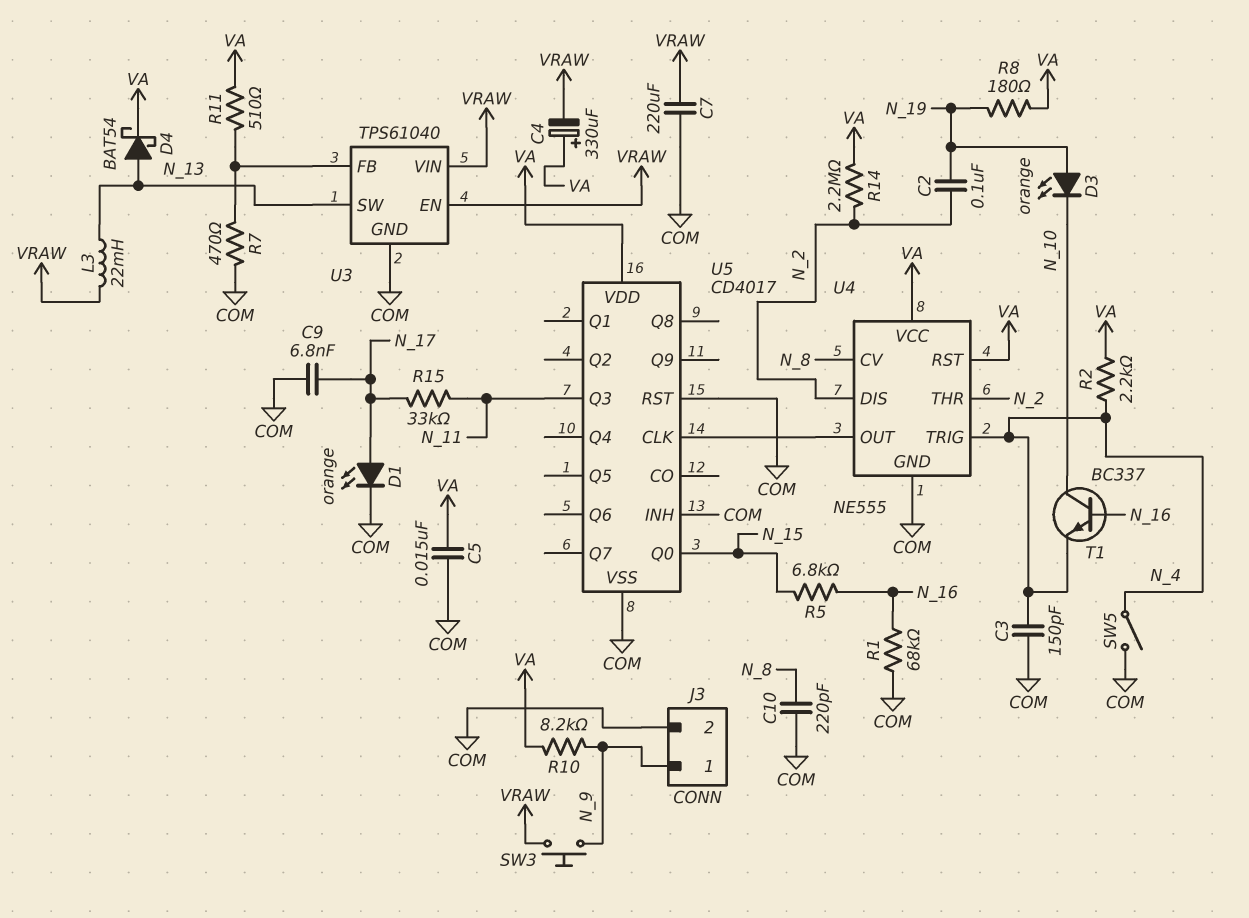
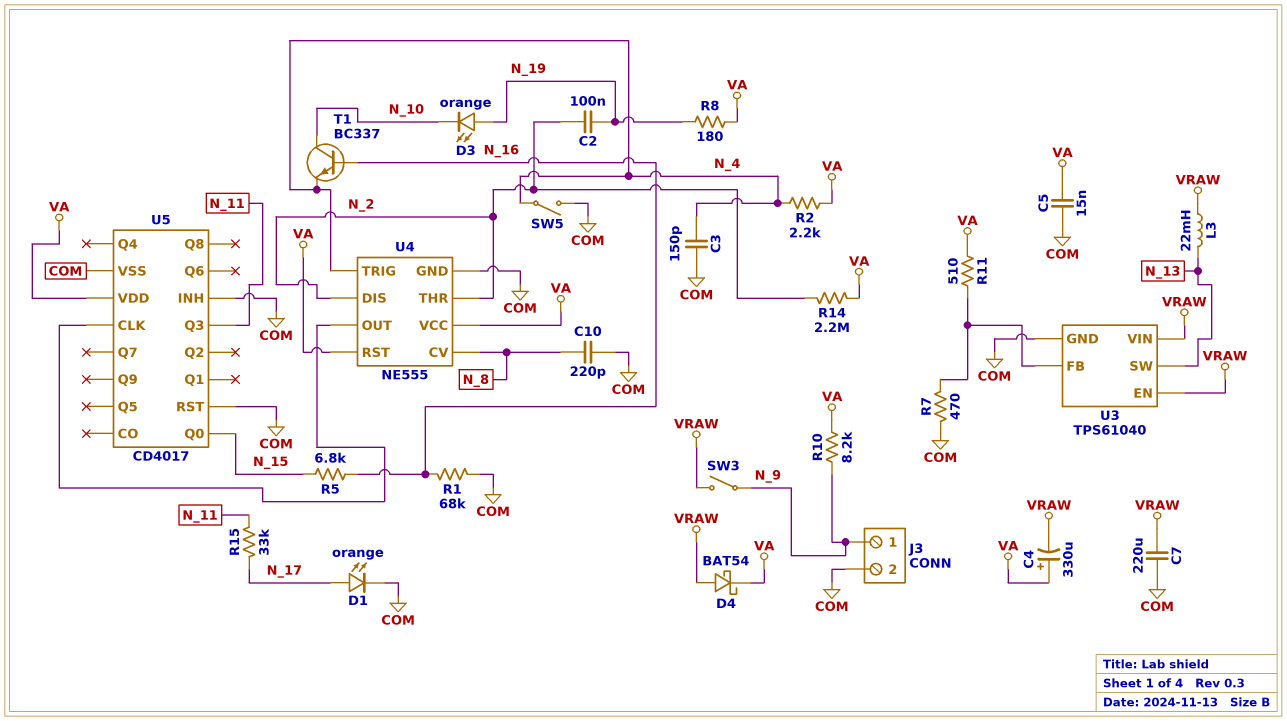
C9: 6.8nF (COM, N_17) -> none
D4: schottky BAT54 (A N_13, K VA) -> schottky BAT54 (A VRAW, K VA)
SW3: button (N_9, VRAW) -> switch (N_9, VRAW)

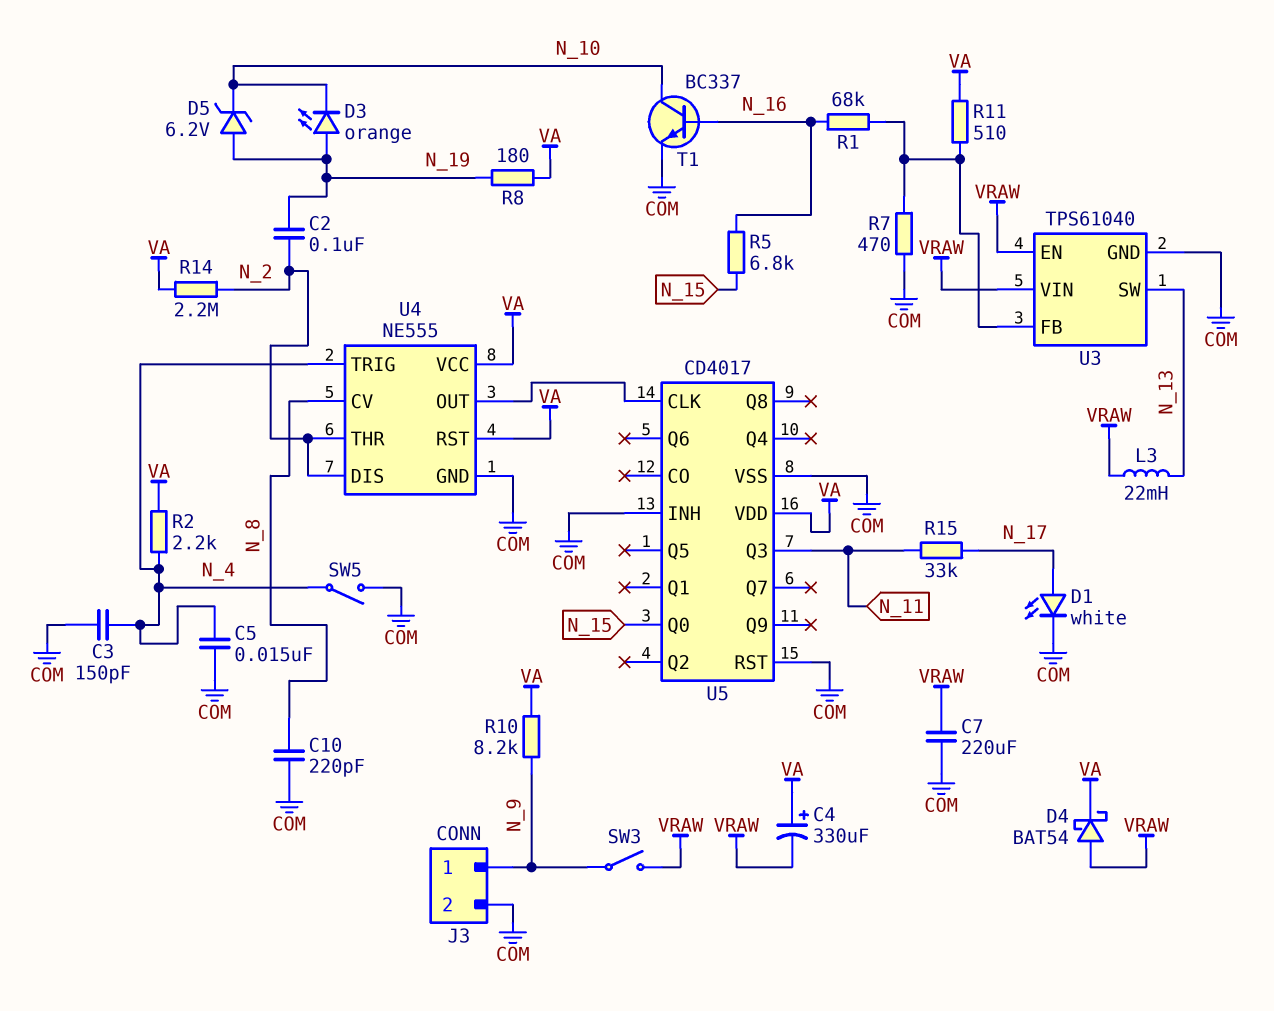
C5: 15nF (COM, VA) -> 15nF (COM, N_4)
D1: LED orange (A N_17, K COM) -> LED white (A N_17, K COM)
D5: none -> zener 6.2V (A N_19, K N_10)
R1: 68k (COM, N_16) -> 68k (N_16, U3/FB)
T1: NPN BC337 (B N_16, C N_10, E N_4) -> NPN BC337 (B N_16, C N_10, E COM)

